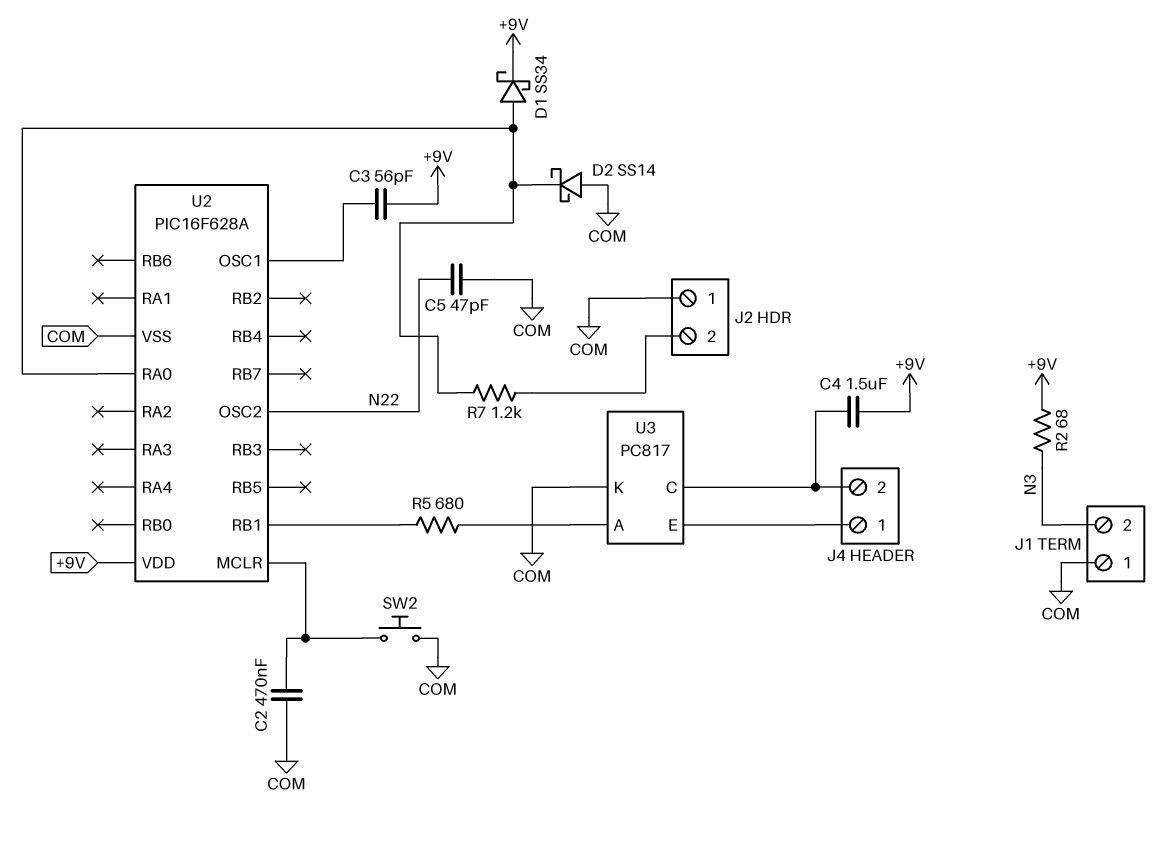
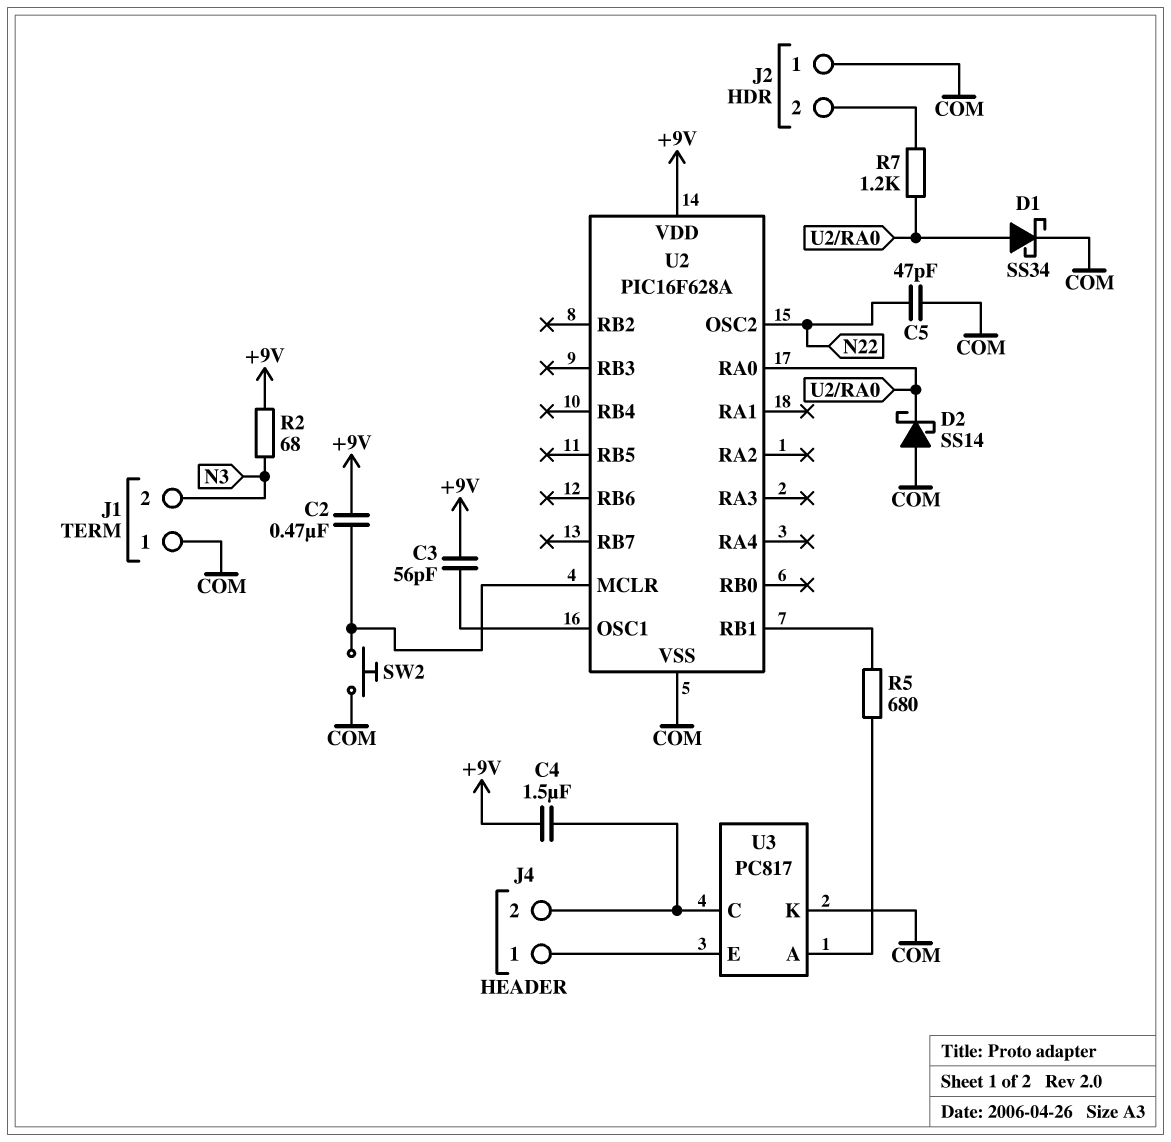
C2: 470nF (COM, U2/MCLR) -> 470nF (+9V, U2/MCLR)
D1: schottky SS34 (A U2/RA0, K +9V) -> schottky SS34 (A U2/RA0, K COM)

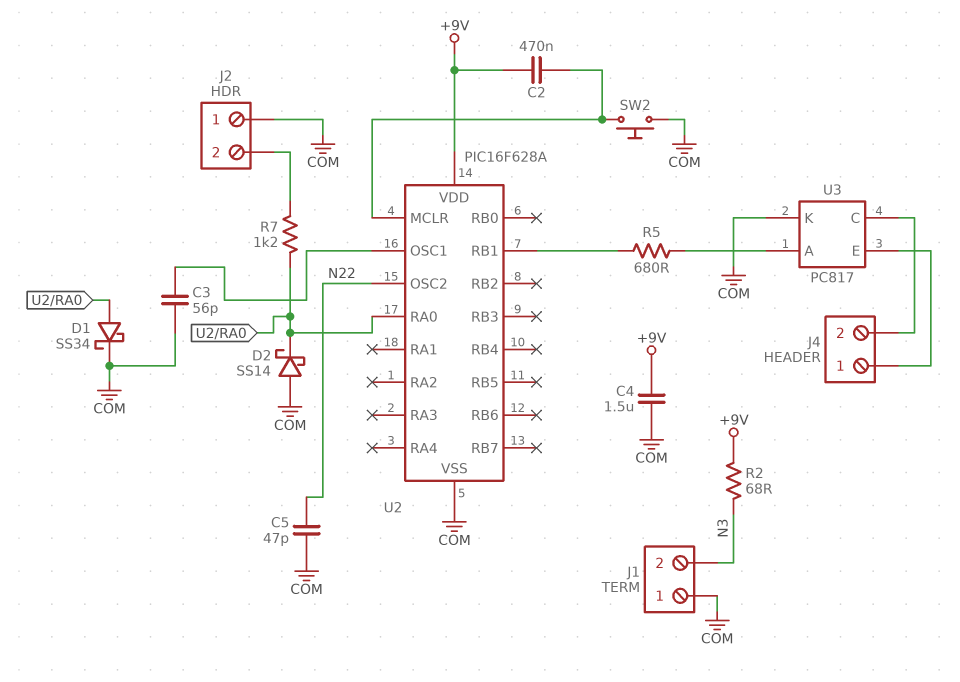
C3: 56pF (+9V, U2/OSC1) -> 56pF (COM, U2/OSC1)
C4: 1.5uF (+9V, J4/2) -> 1.5uF (+9V, COM)

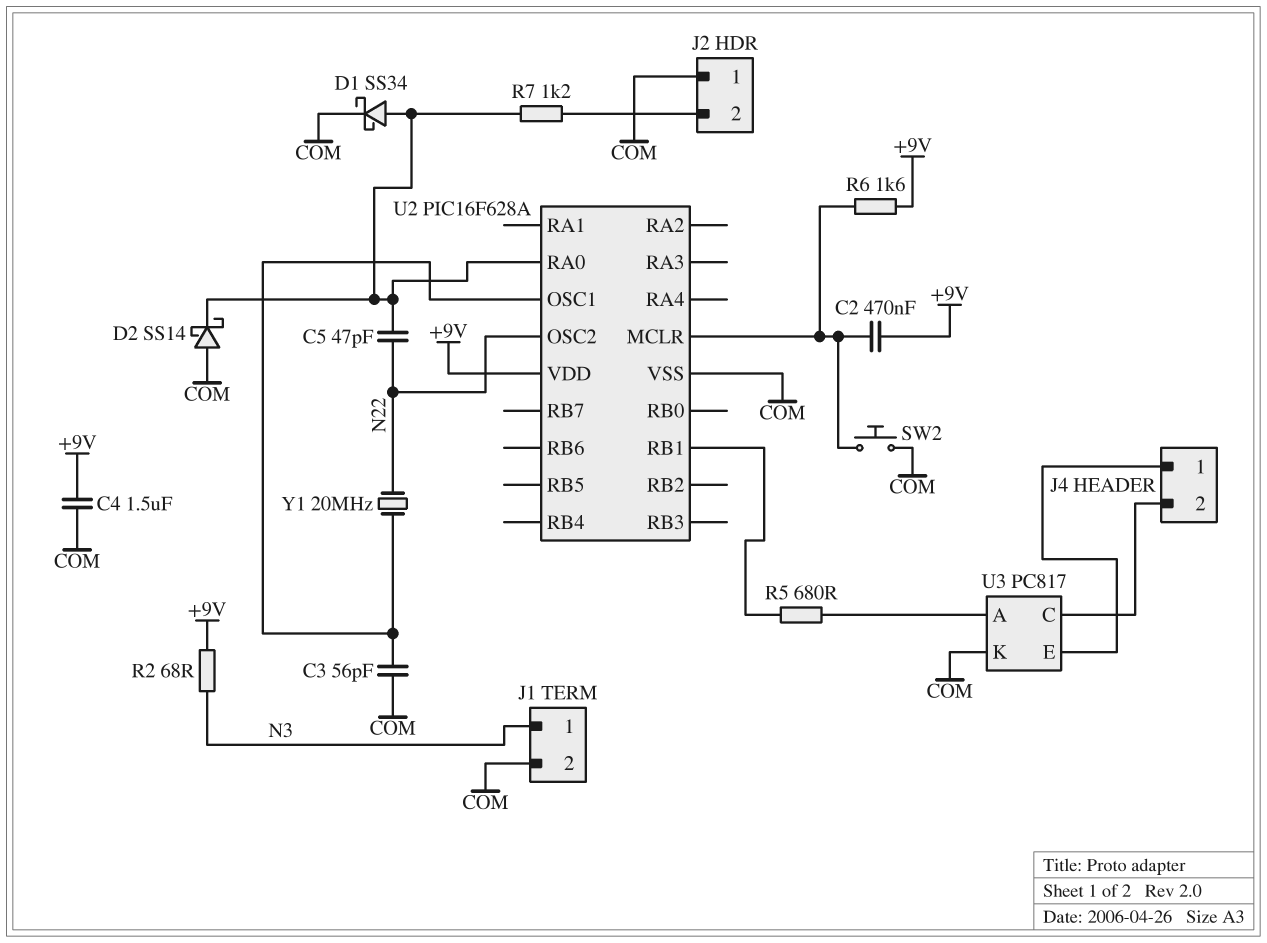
C5: 47pF (COM, N22) -> 47pF (N22, U2/RA0)
J1 pin 1: COM -> N3
J1 pin 2: N3 -> COM
R6: none -> 1.6k (+9V, U2/MCLR)
Y1: none -> 20MHz (N22, U2/OSC1)

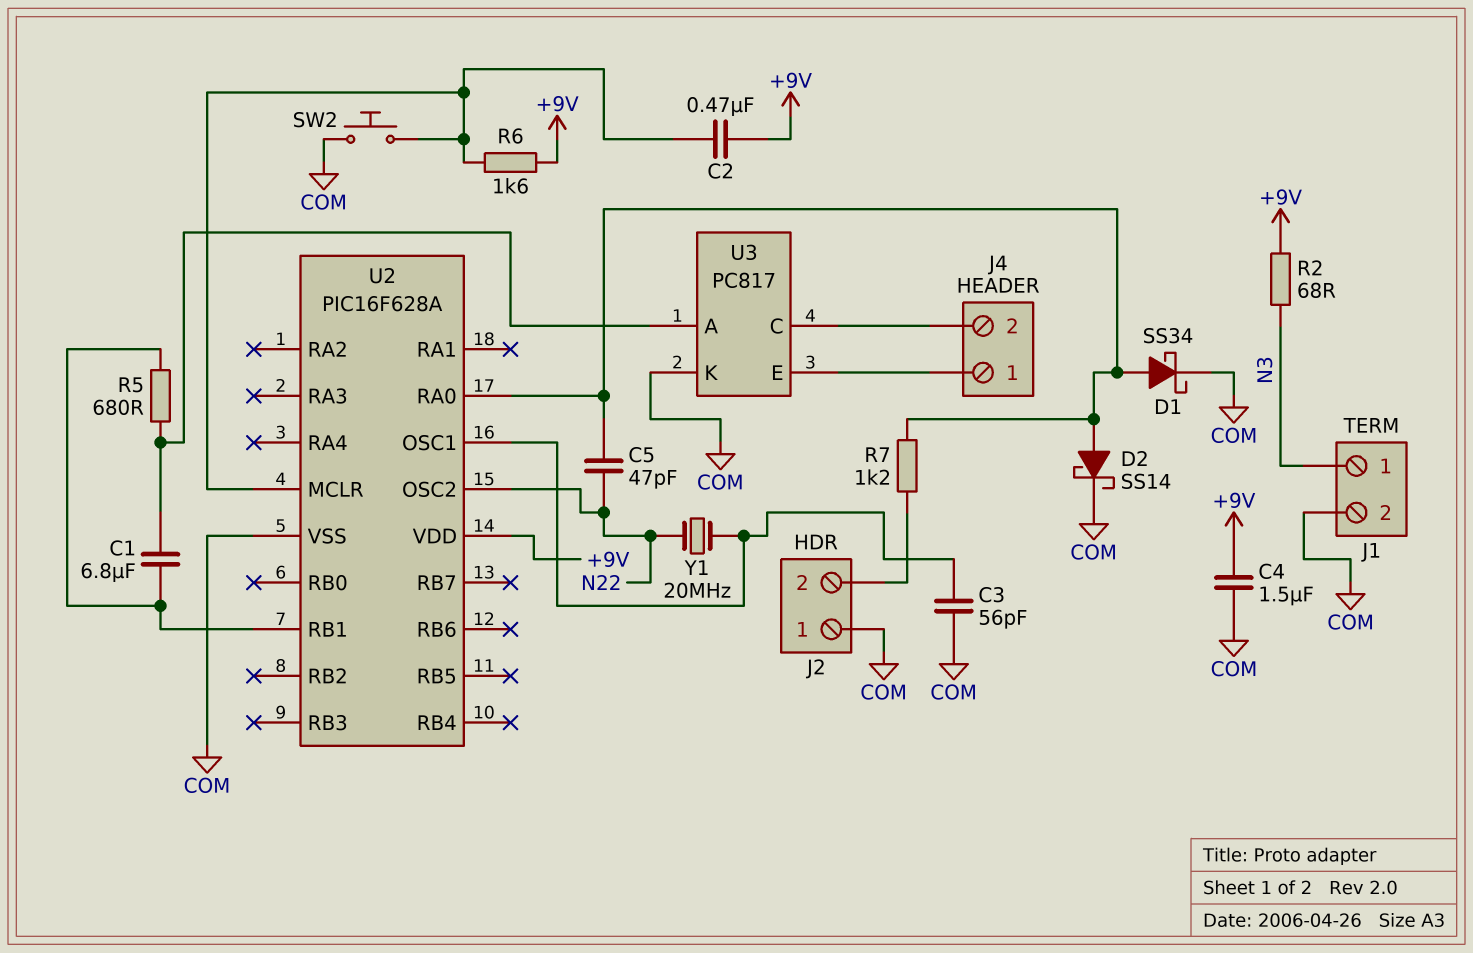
C1: none -> 6.8uF (U2/RB1, U3/A)
D2: schottky SS14 (A COM, K U2/RA0) -> schottky SS14 (A U2/RA0, K COM)

